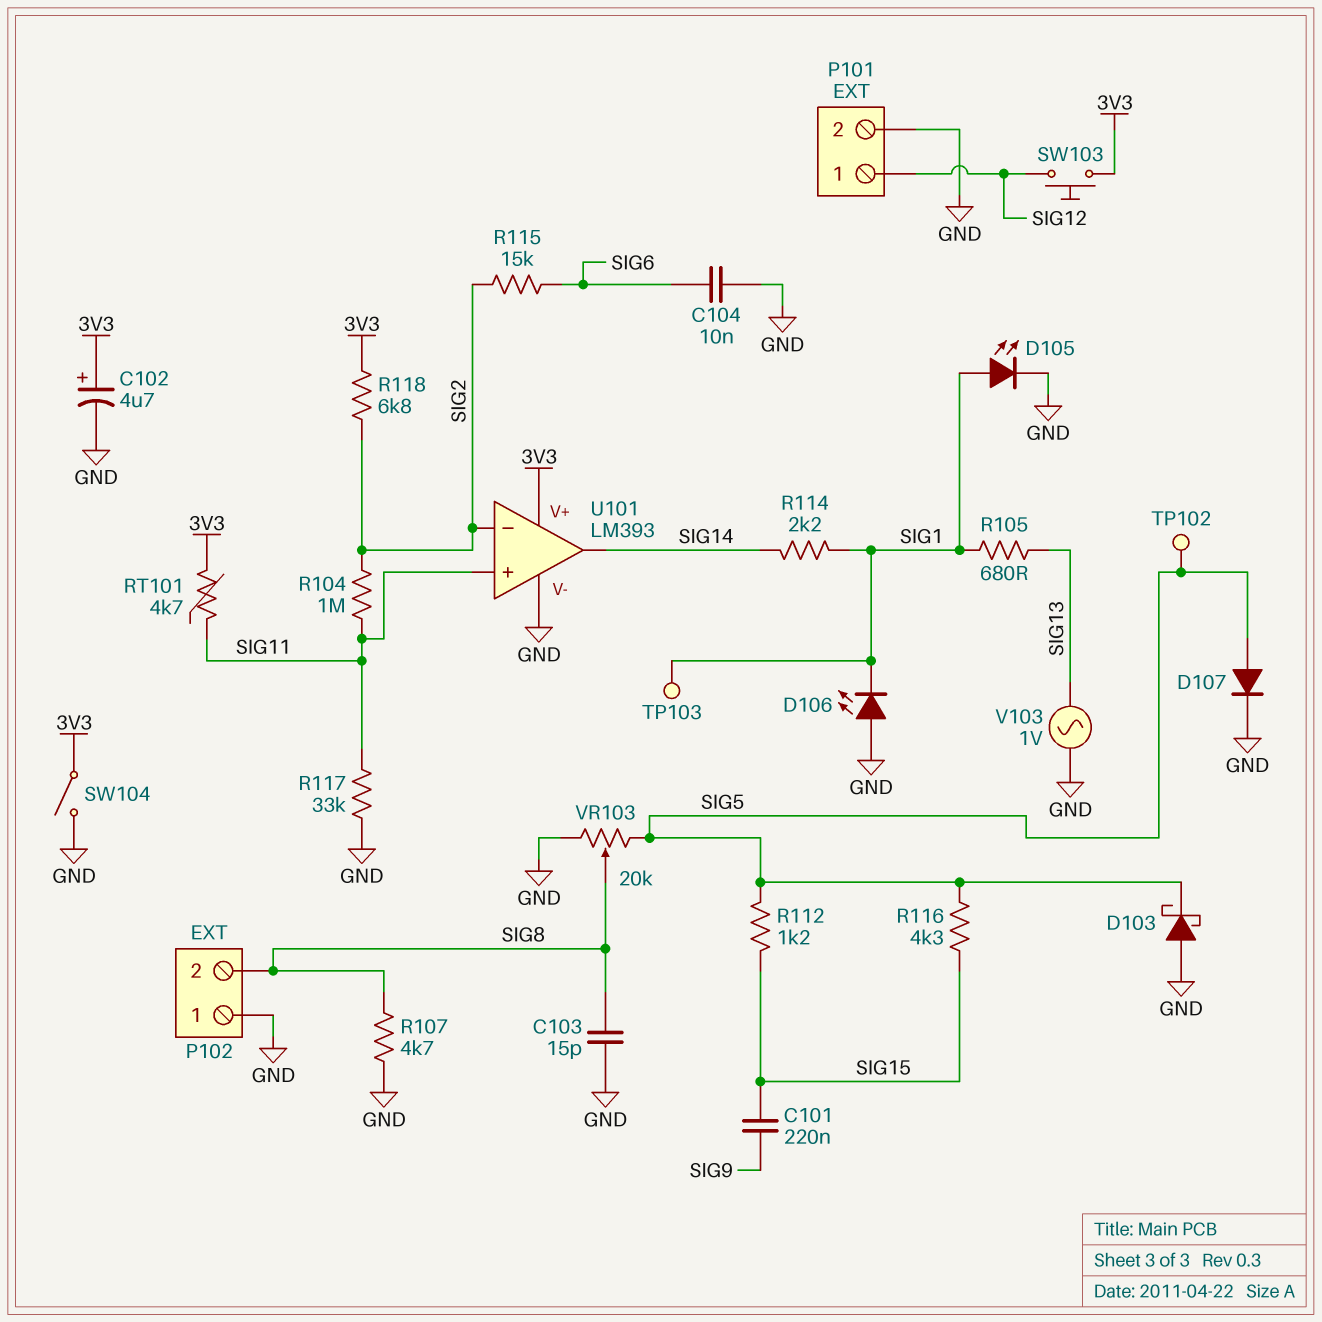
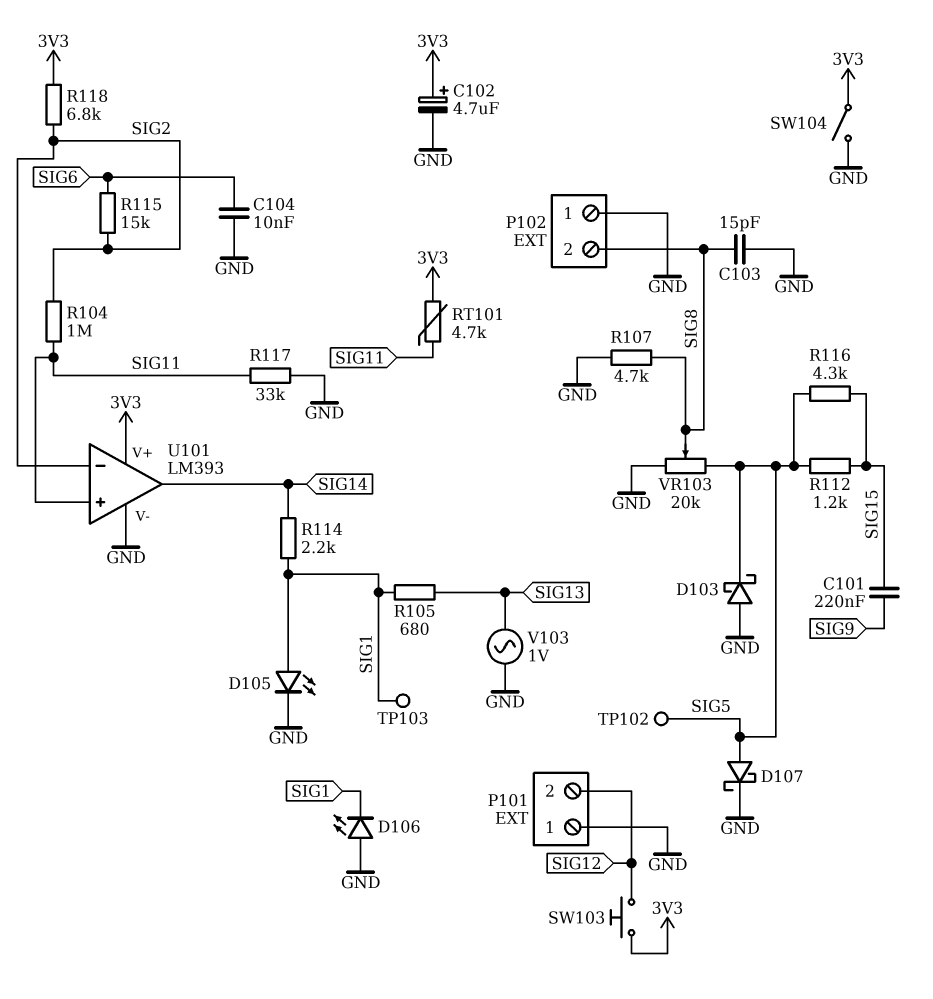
D107: diode (A SIG5, K GND) -> schottky (A SIG5, K GND)
P101 pin 1: SIG12 -> GND
P101 pin 2: GND -> SIG12

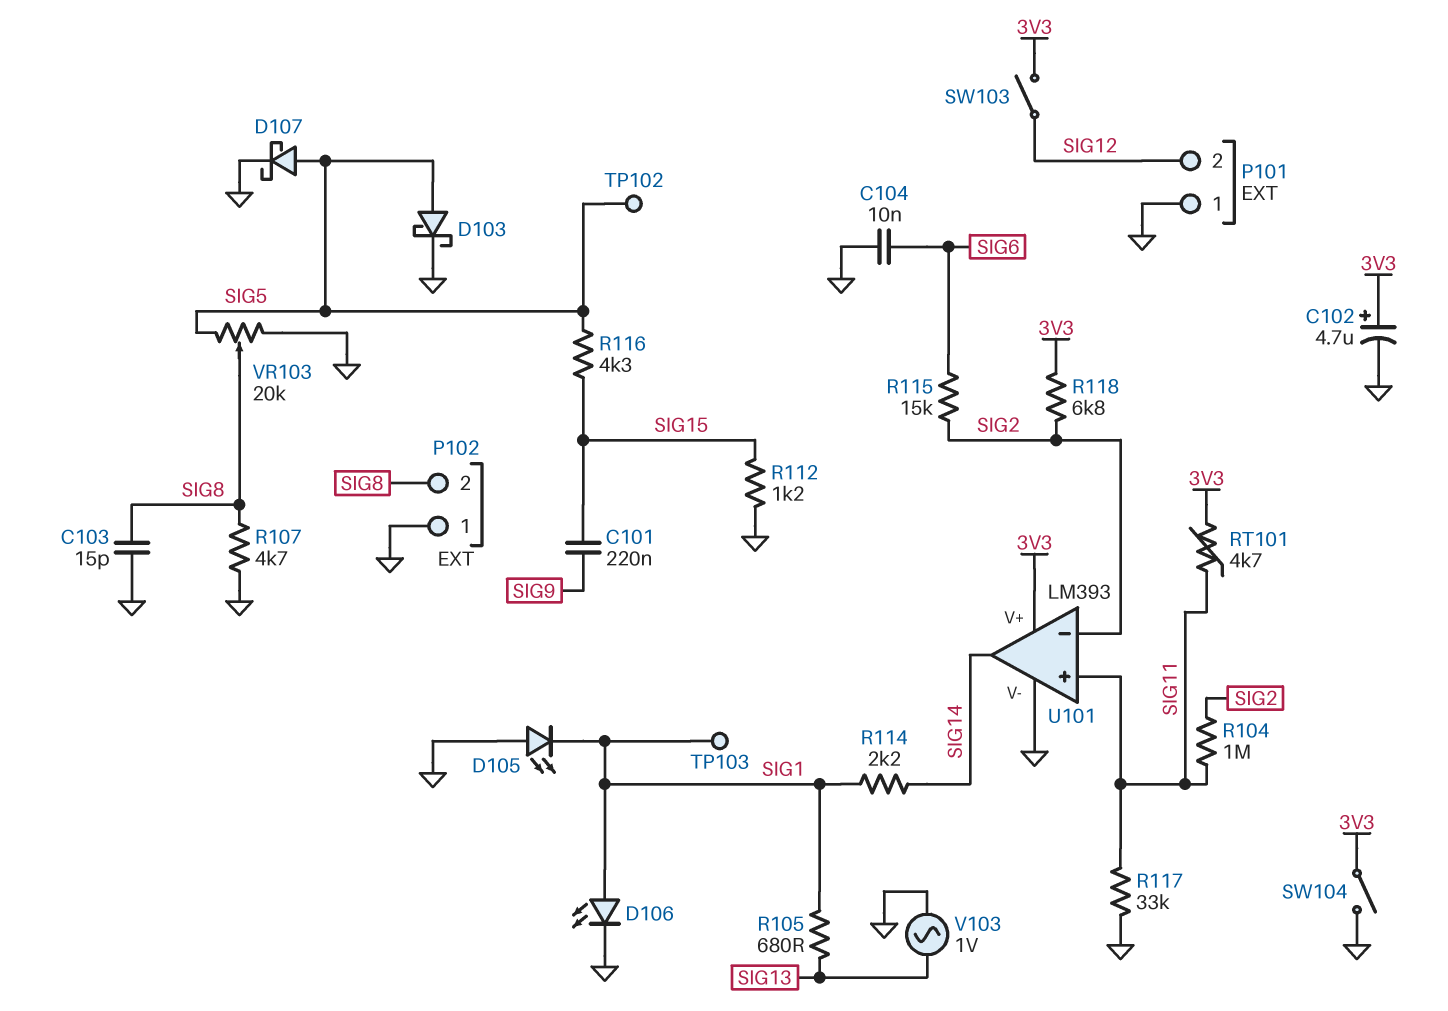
D103: schottky (A GND, K SIG5) -> schottky (A SIG5, K GND)
D105: LED (A SIG1, K GND) -> LED (A GND, K SIG1)
D106: LED (A GND, K SIG1) -> LED (A SIG1, K GND)
R112: 1.2k (SIG5, SIG15) -> 1.2k (GND, SIG15)
SW103: button (3V3, SIG12) -> switch (3V3, SIG12)

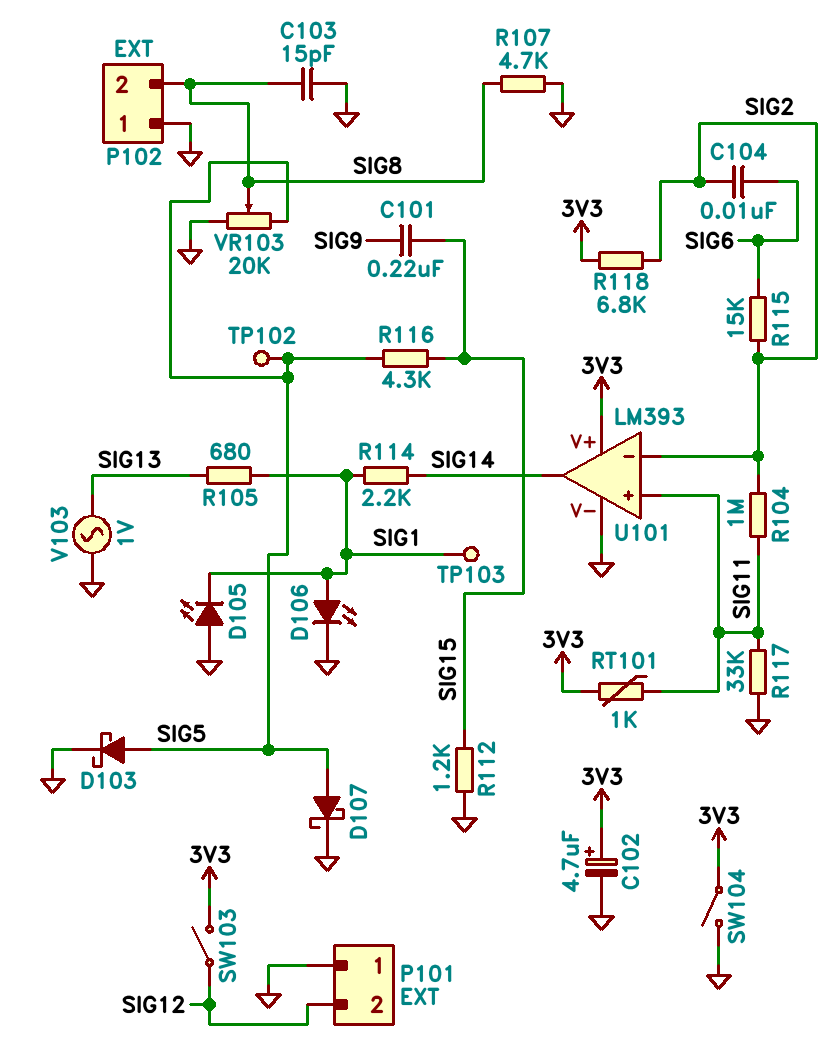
C104: 10nF (GND, SIG6) -> 10nF (SIG2, SIG6)
RT101: 4.7k (3V3, SIG11) -> 1k (3V3, SIG11)

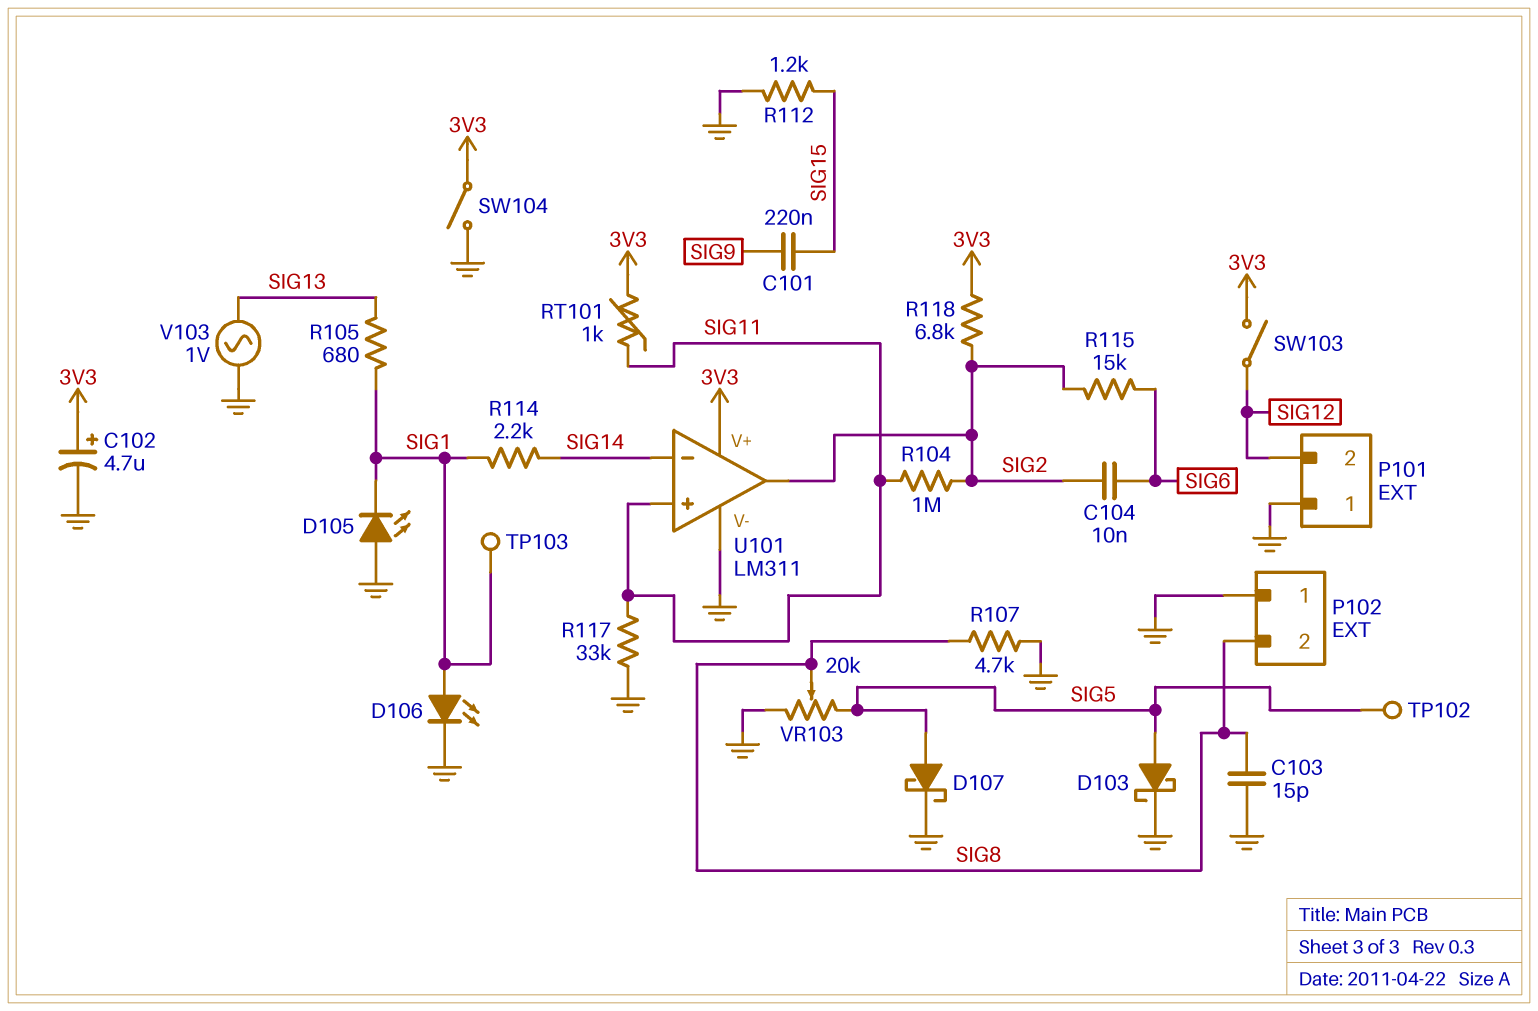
R116: 4.3k (SIG5, SIG15) -> none
U101: LM393 -> LM311
U101 pin in-: SIG2 -> SIG14
U101 pin out: SIG14 -> SIG2

